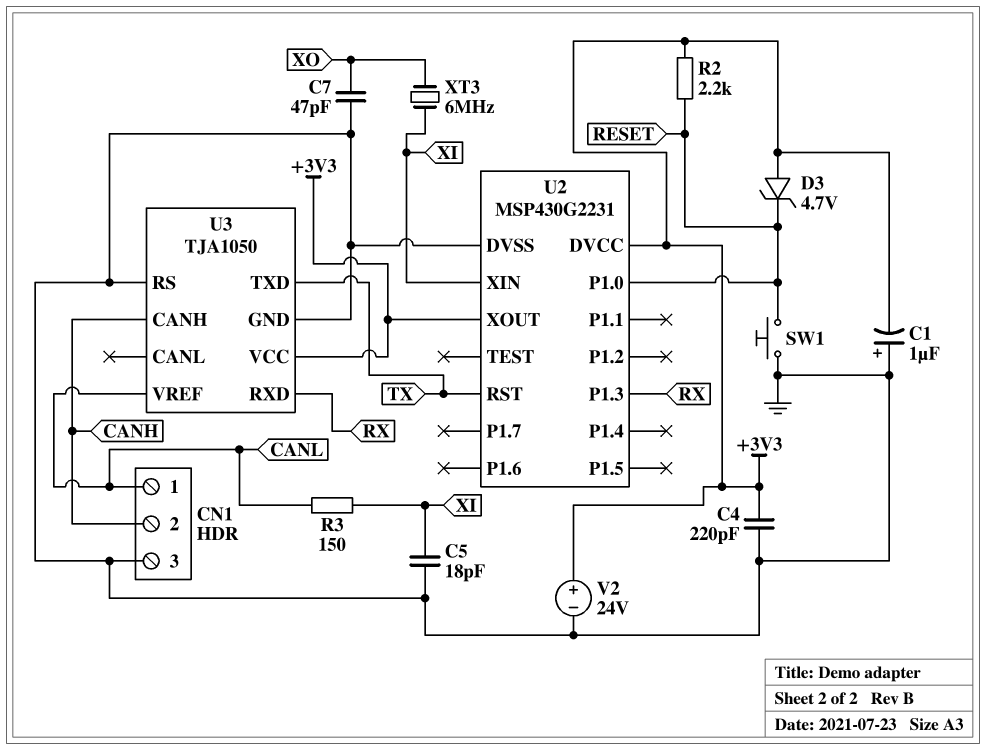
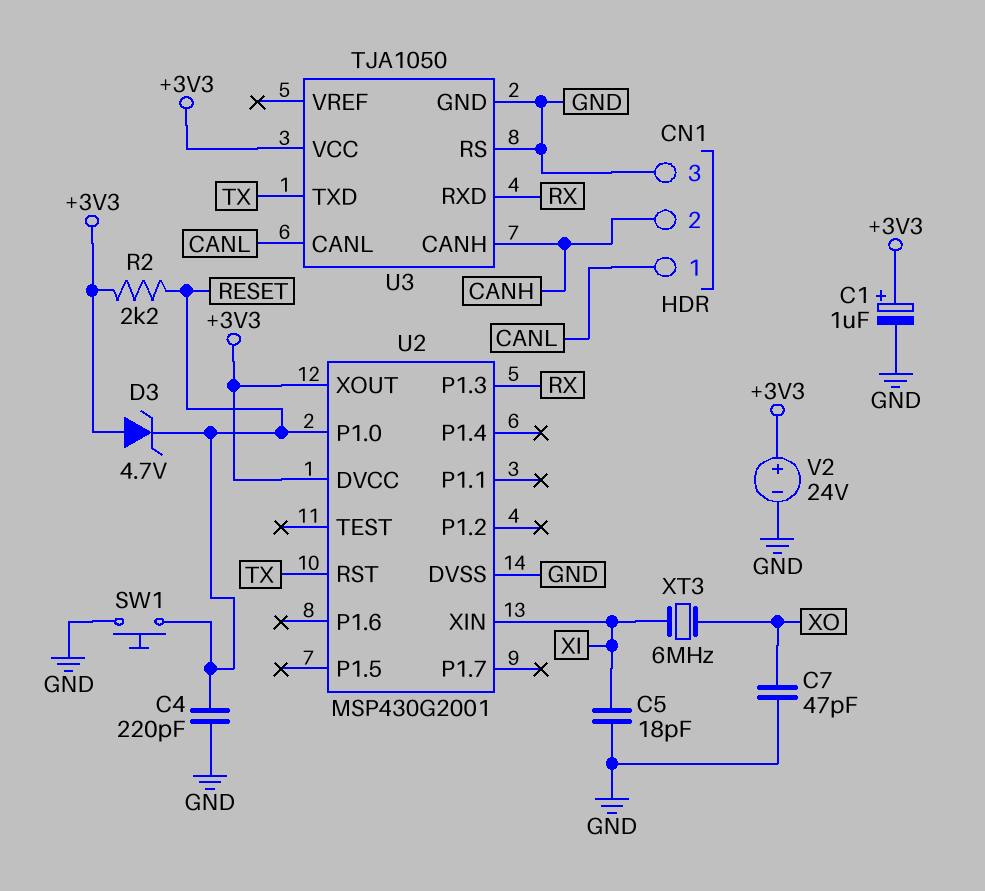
C1: 1uF (plus GND, minus +3V3) -> 1uF (plus +3V3, minus GND)
C4: 220pF (+3V3, GND) -> 220pF (GND, RESET)
R3: 150 (CANL, XI) -> none
U2: MSP430G2231 -> MSP430G2001
U3 pin CANL: none -> CANL
U3 pin VREF: CANL -> none

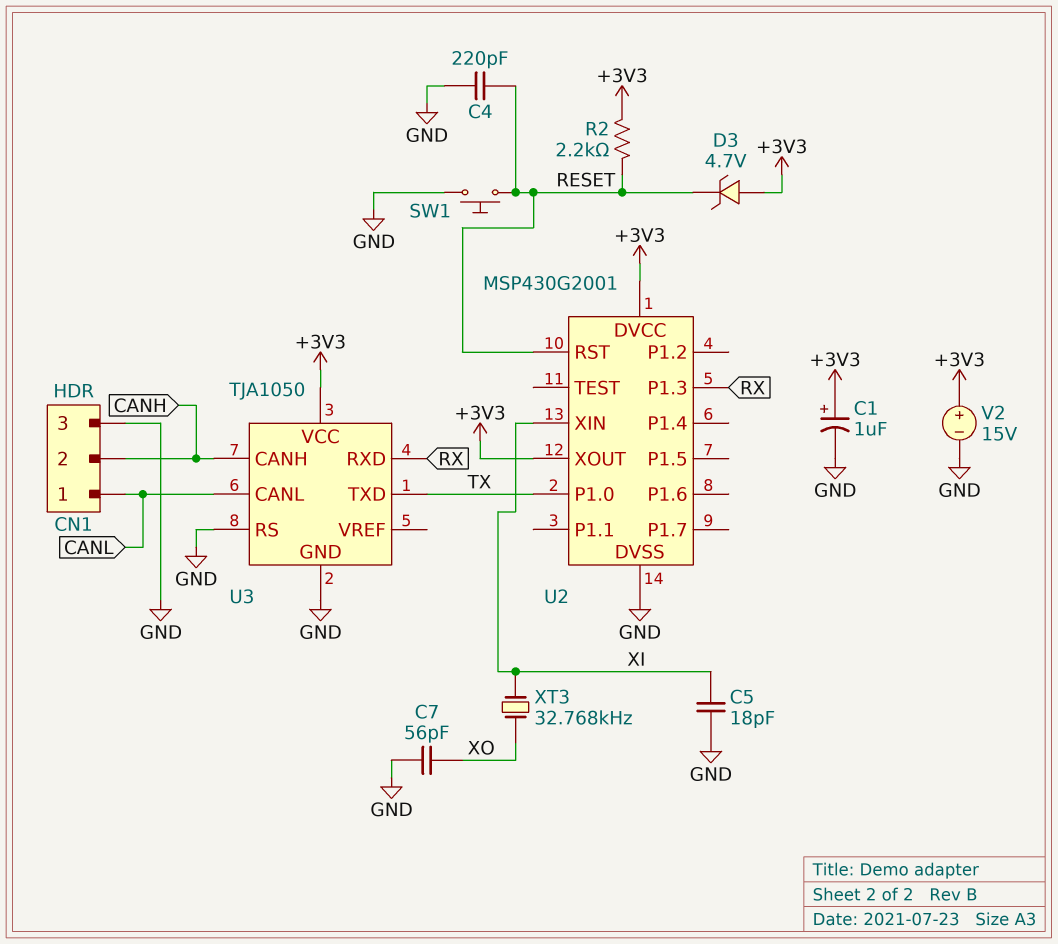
C7: 47pF (GND, XO) -> 56pF (GND, XO)
U2 pin P1.0: RESET -> TX
U2 pin RST: TX -> RESET
V2: 24V (plus +3V3, minus GND) -> 15V (plus +3V3, minus GND)
XT3: 6MHz (XI, XO) -> 32.768kHz (XI, XO)

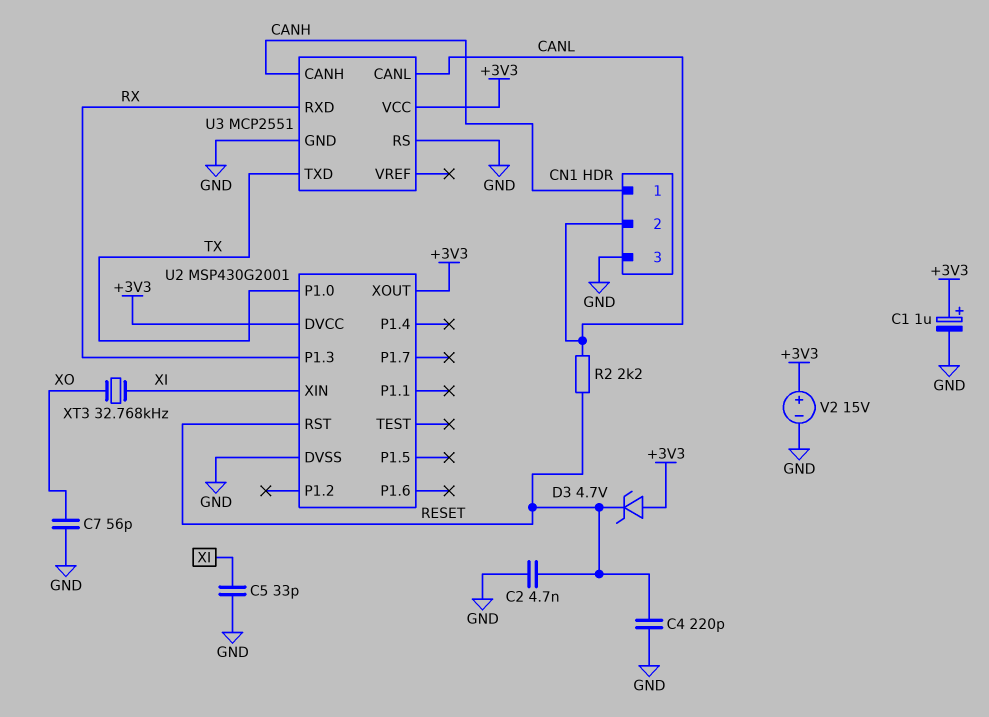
C2: none -> 4.7nF (GND, RESET)
C5: 18pF (GND, XI) -> 33pF (GND, XI)
CN1 pin 1: CANL -> CANH
CN1 pin 2: CANH -> CANL
R2: 2.2k (+3V3, RESET) -> 2.2k (CANL, RESET)
SW1: button (GND, RESET) -> none
U3: TJA1050 -> MCP2551

